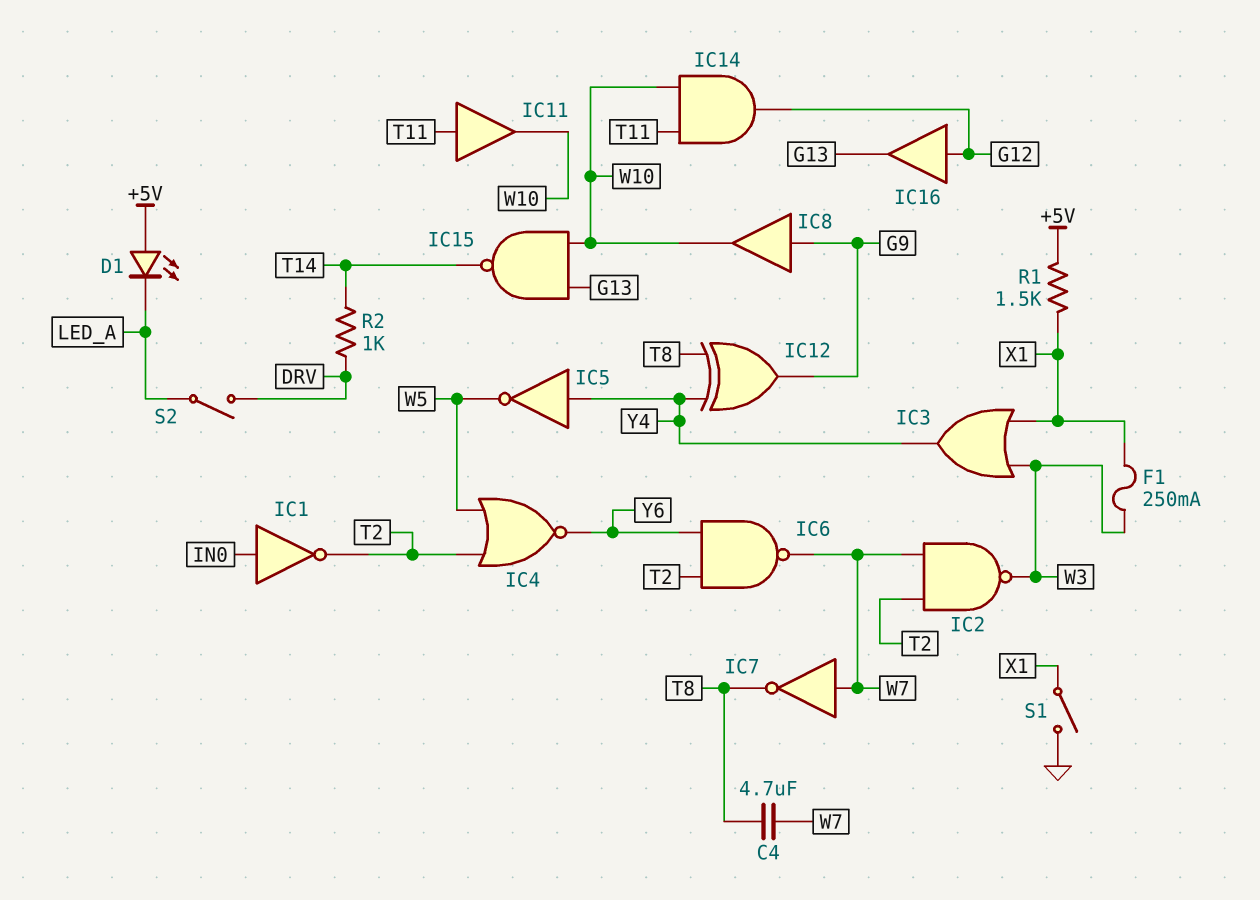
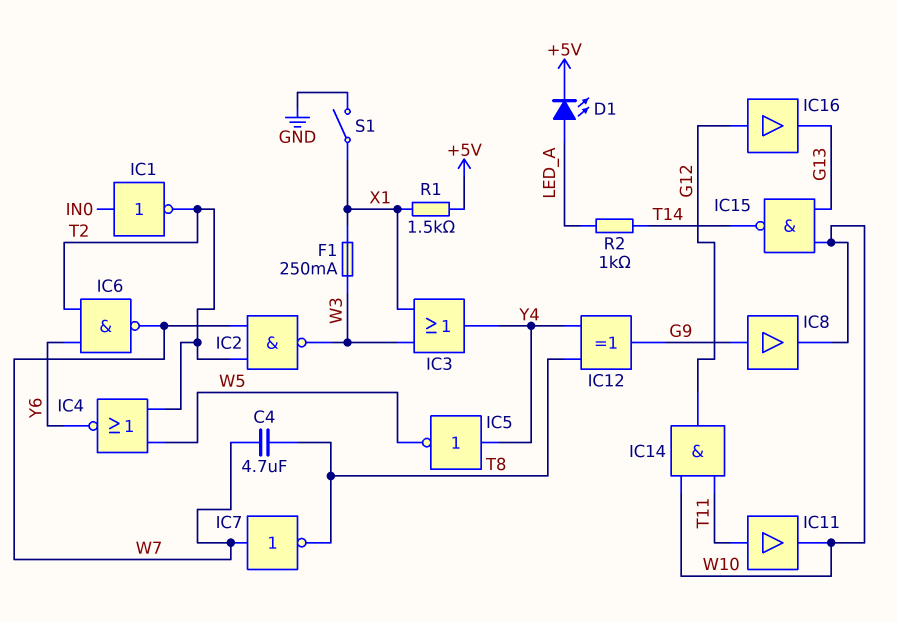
D1: LED (A +5V, K LED_A) -> LED (A LED_A, K +5V)
R2: 1k (DRV, T14) -> 1k (LED_A, T14)
S2: switch (DRV, LED_A) -> none

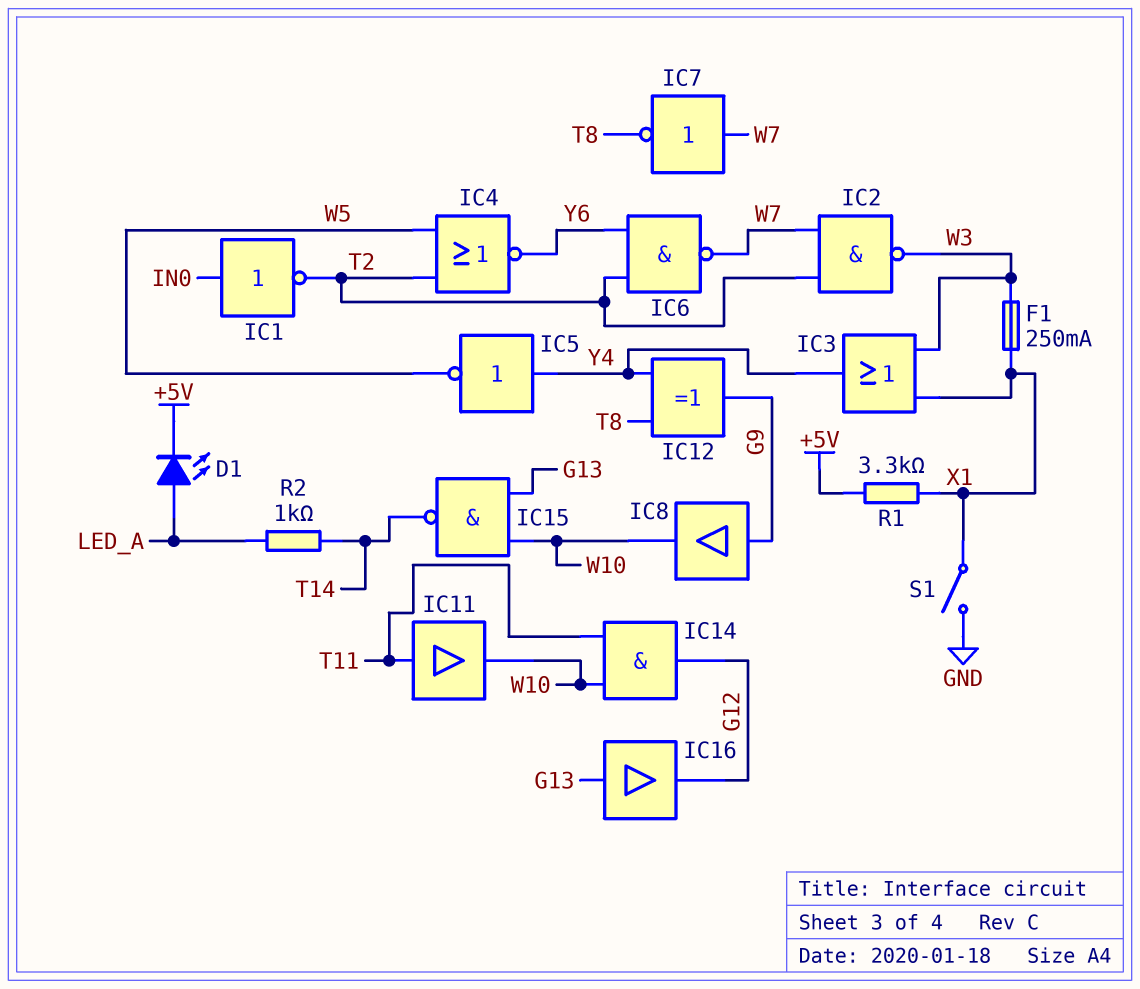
C4: 4.7uF (T8, W7) -> none
IC16: buffer (in G12, out G13) -> buffer (in G13, out G12)
R1: 1.5k (+5V, X1) -> 3.3k (+5V, X1)

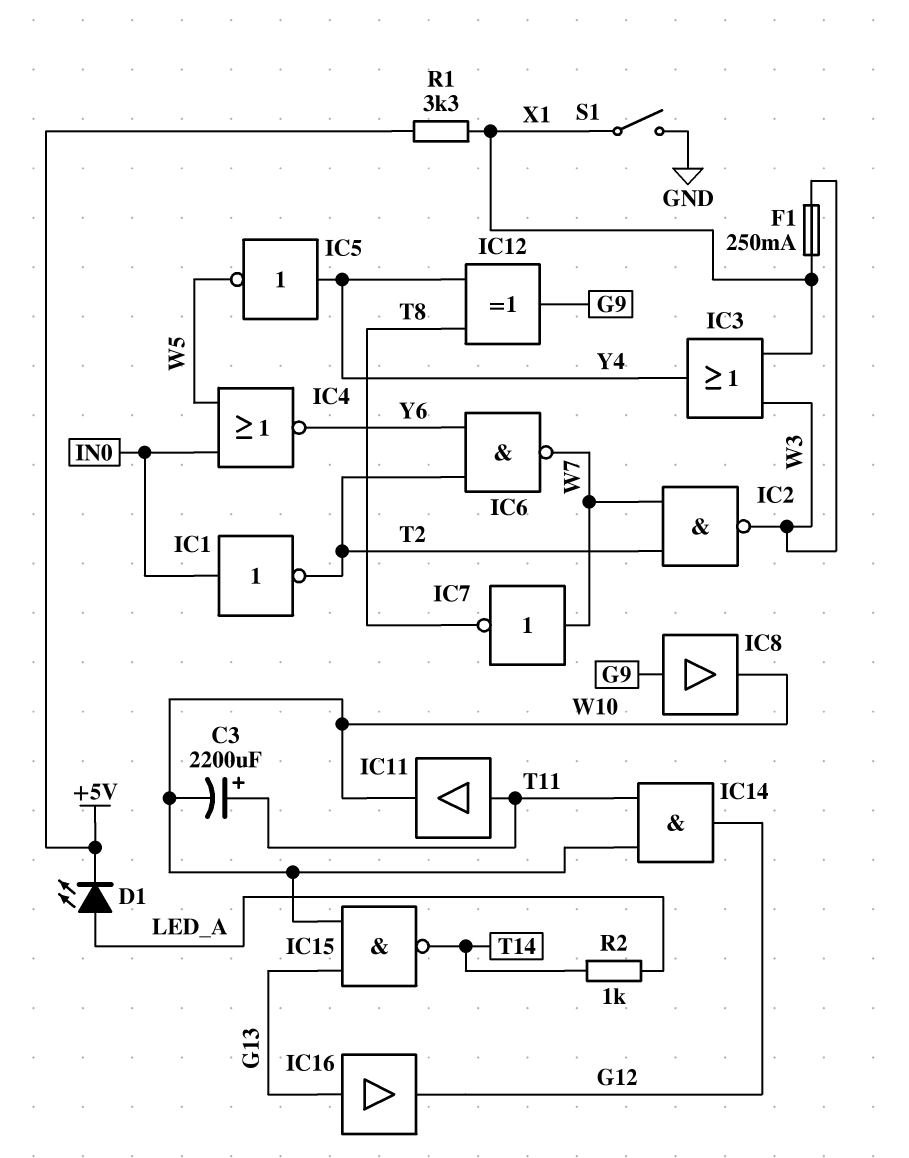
C3: none -> 2200uF (plus T11, minus W10)
IC4: NOR (in T2, in W5, out Y6) -> NOR (in IN0, in W5, out Y6)

